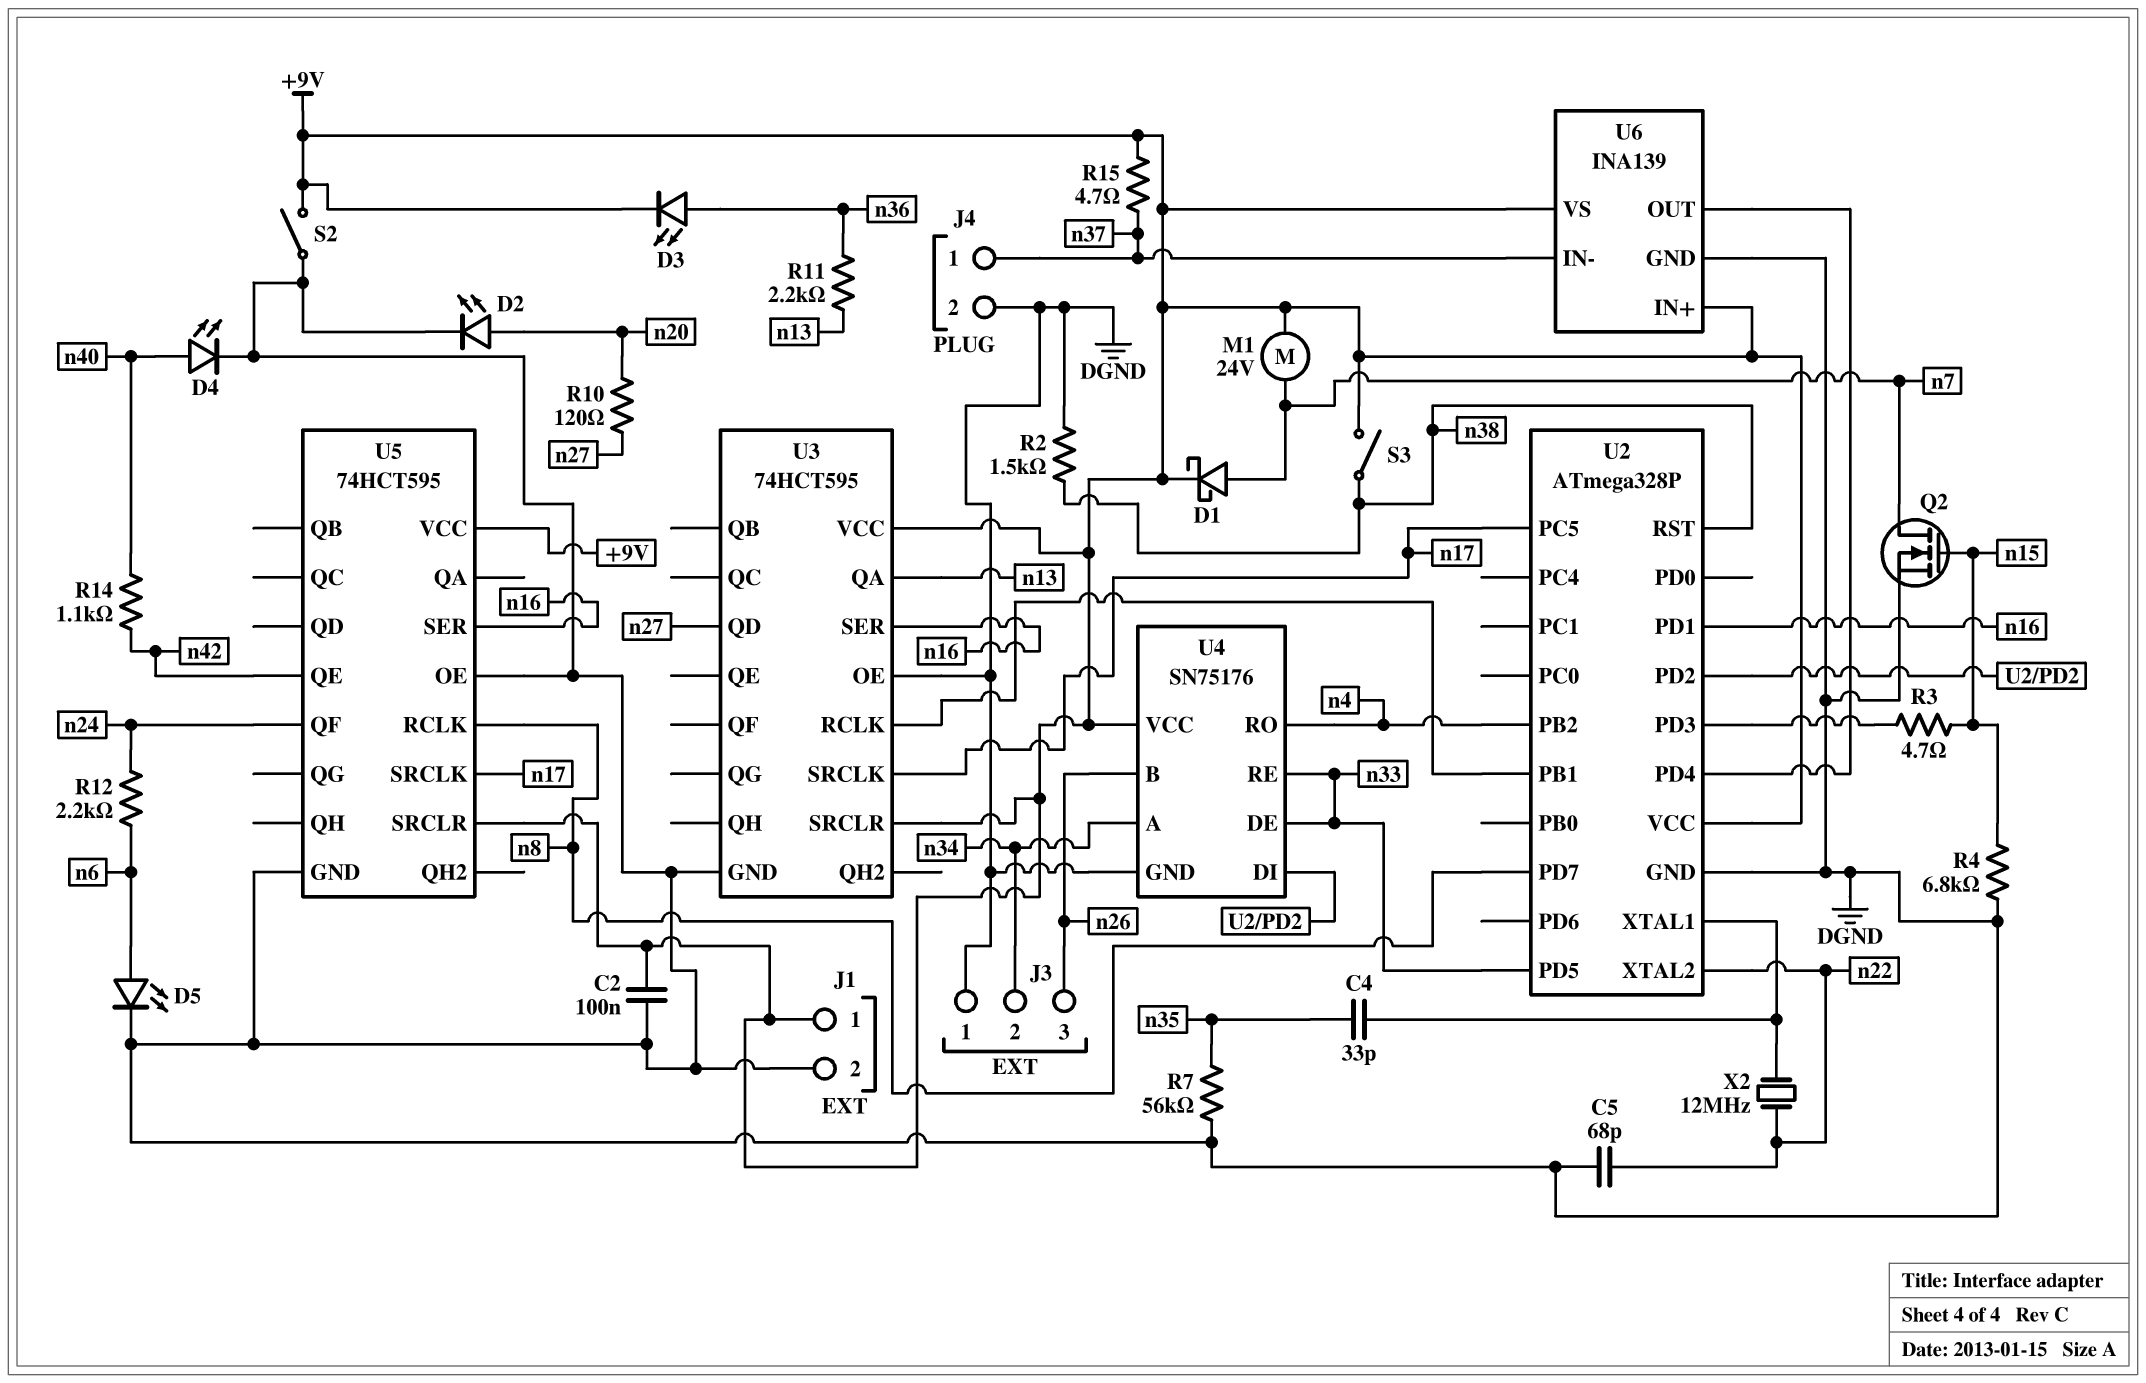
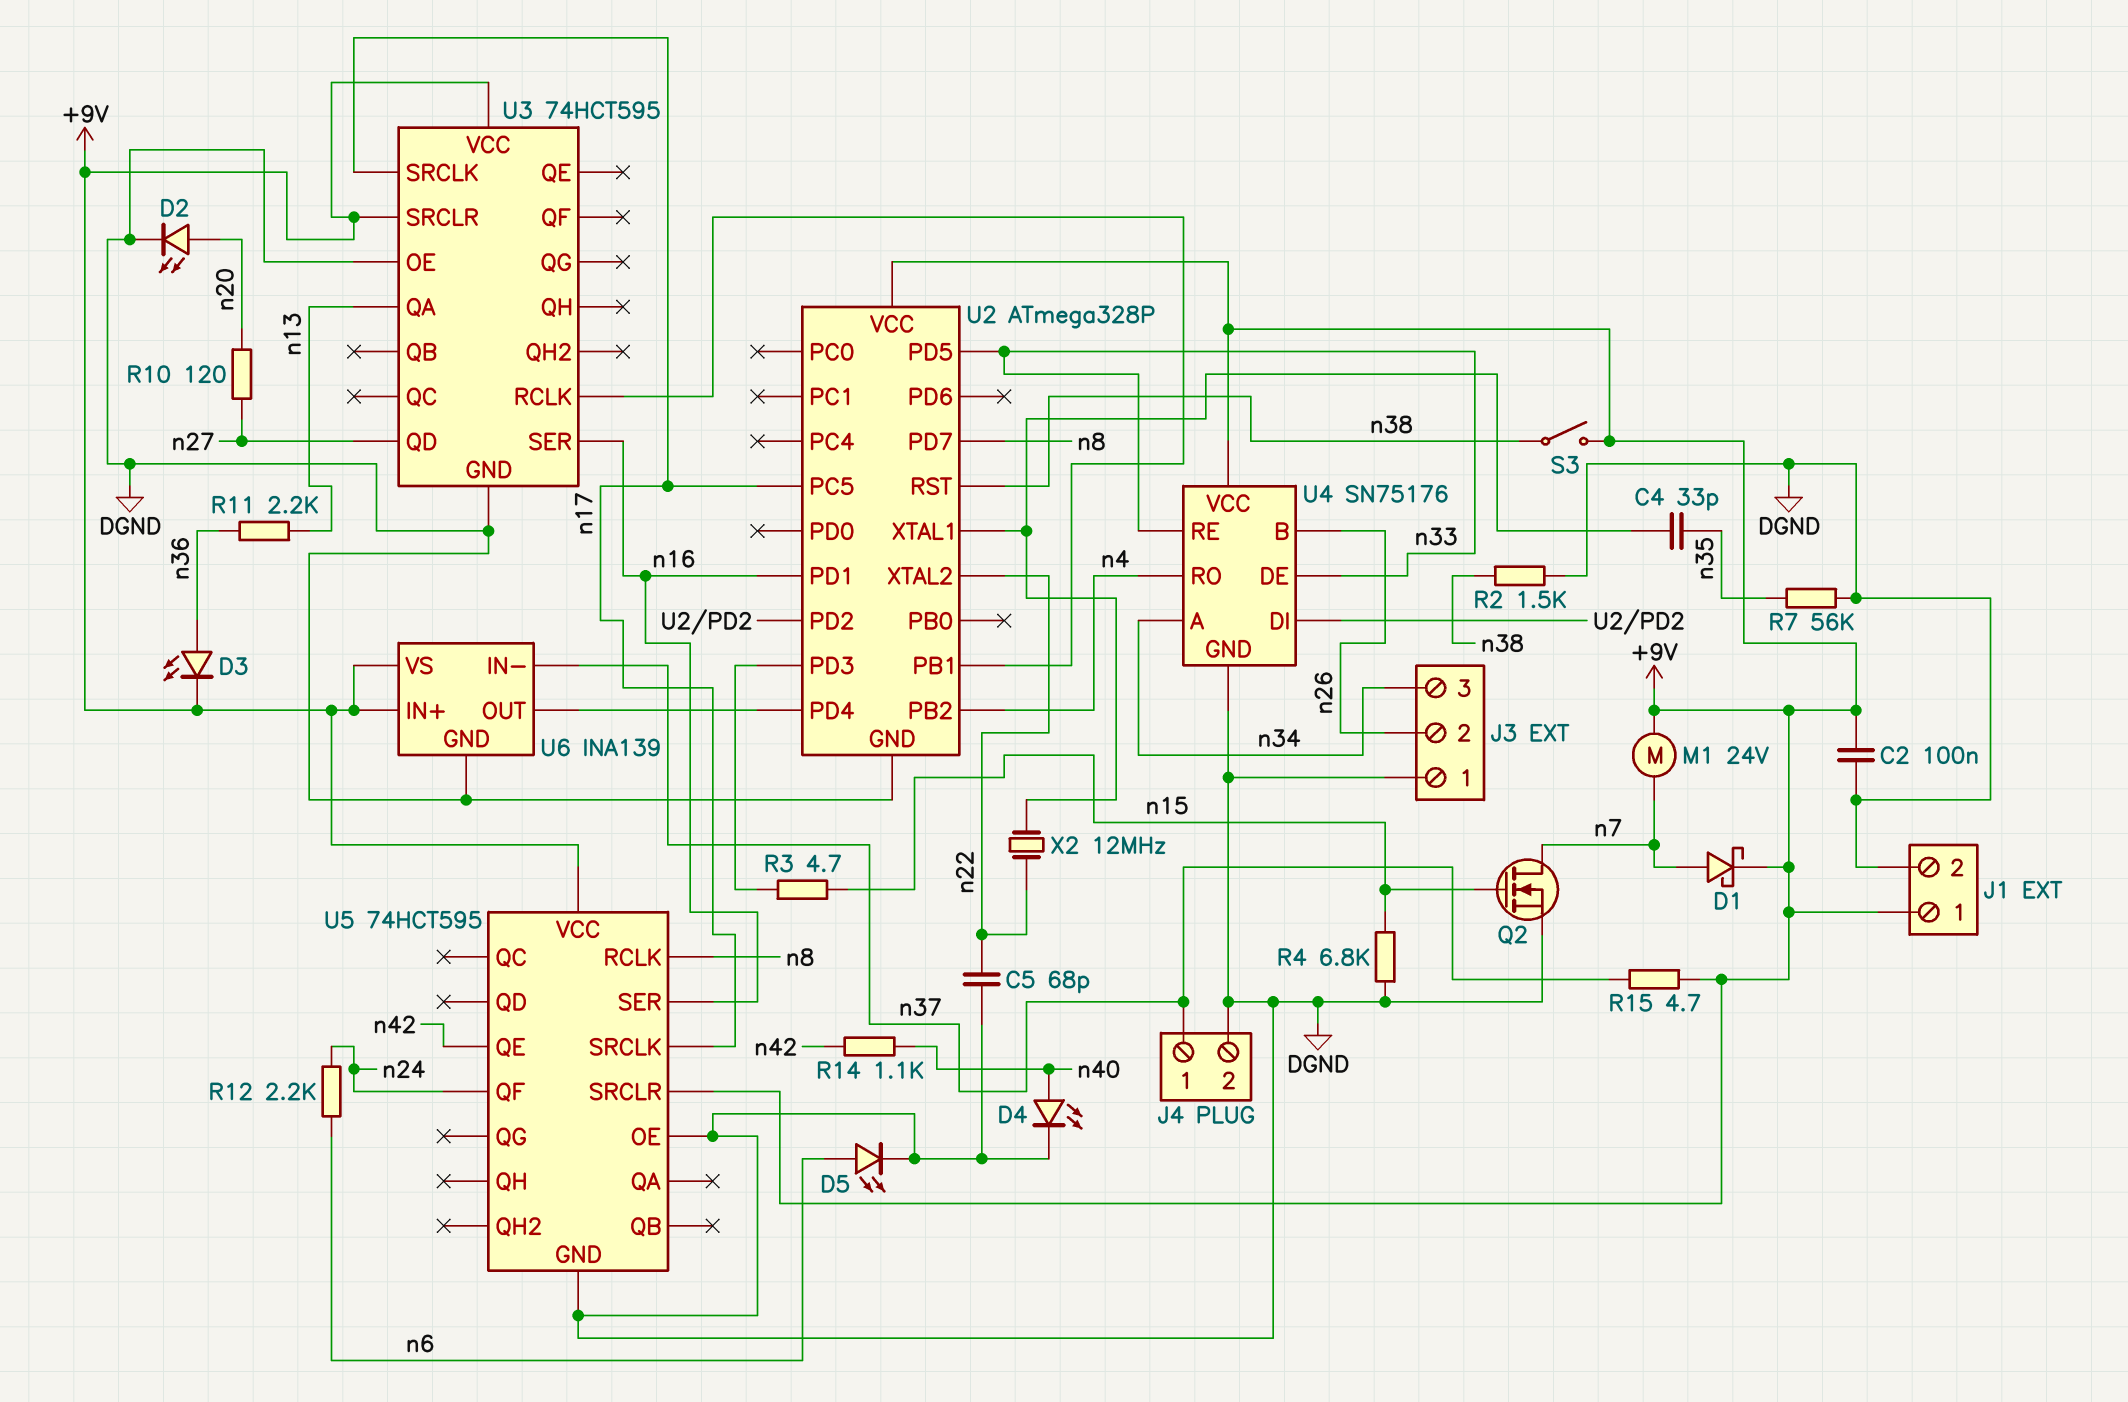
J3 pin 2: n34 -> n26
J3 pin 3: n26 -> n34
S2: switch (+9V, DGND) -> none

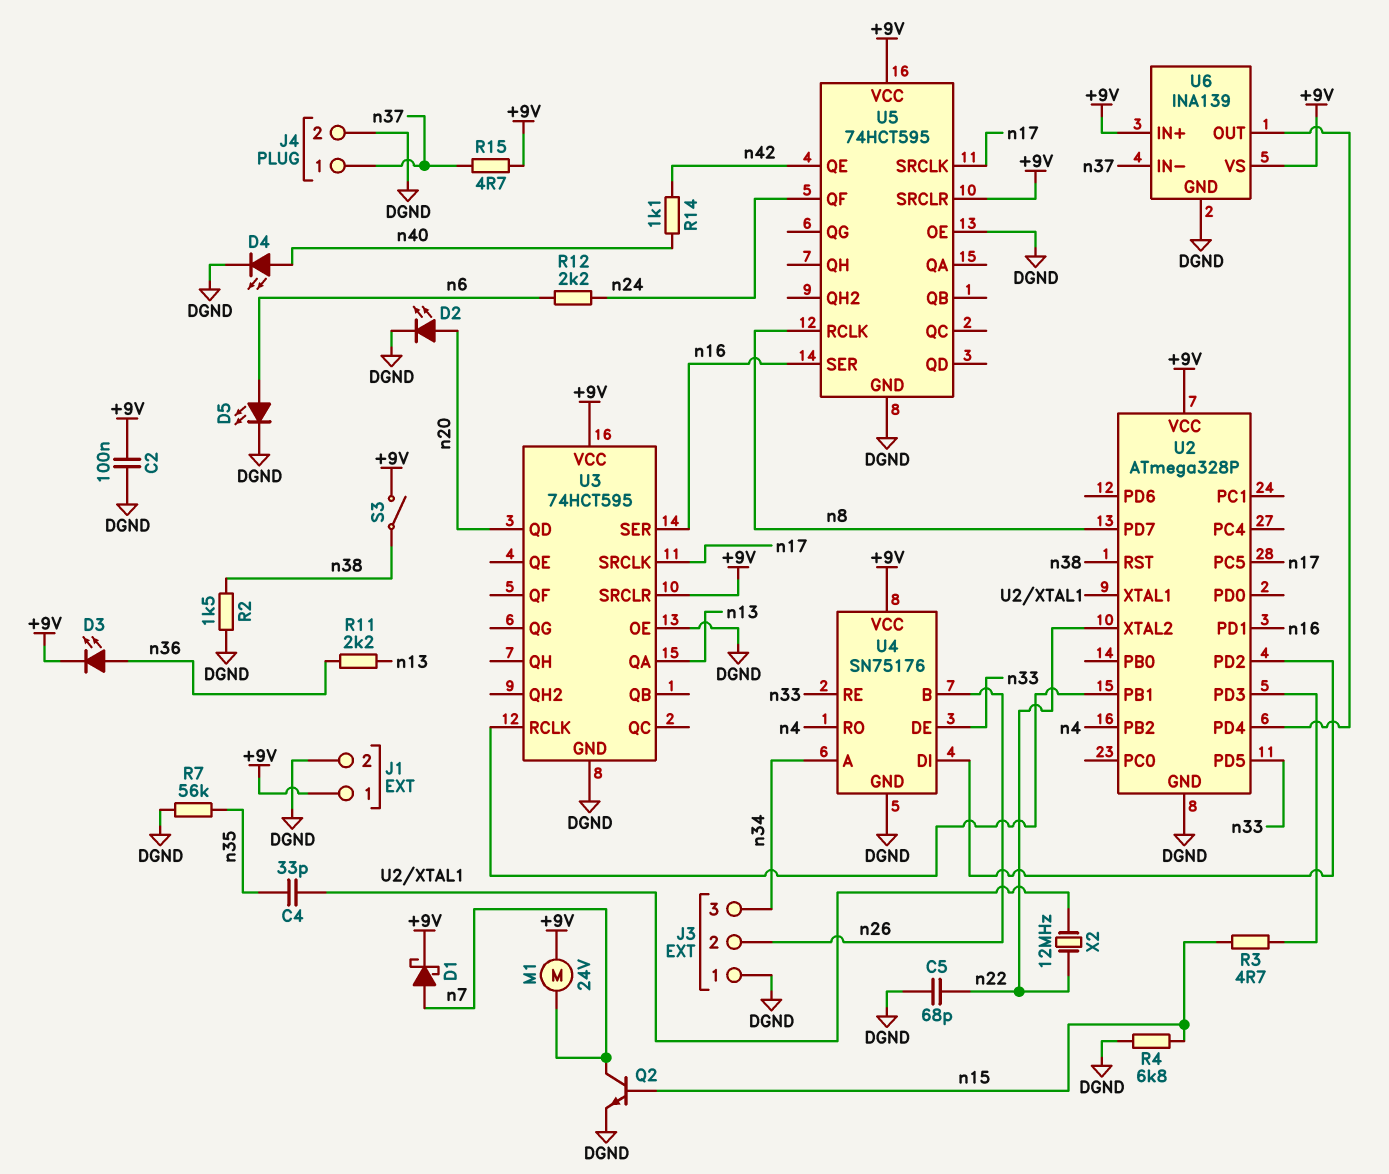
Q2: NMOS (G n15, D n7, S DGND) -> NPN (B n15, C n7, E DGND)
R10: 120 (n20, n27) -> none
U3 pin QD: n27 -> n20

